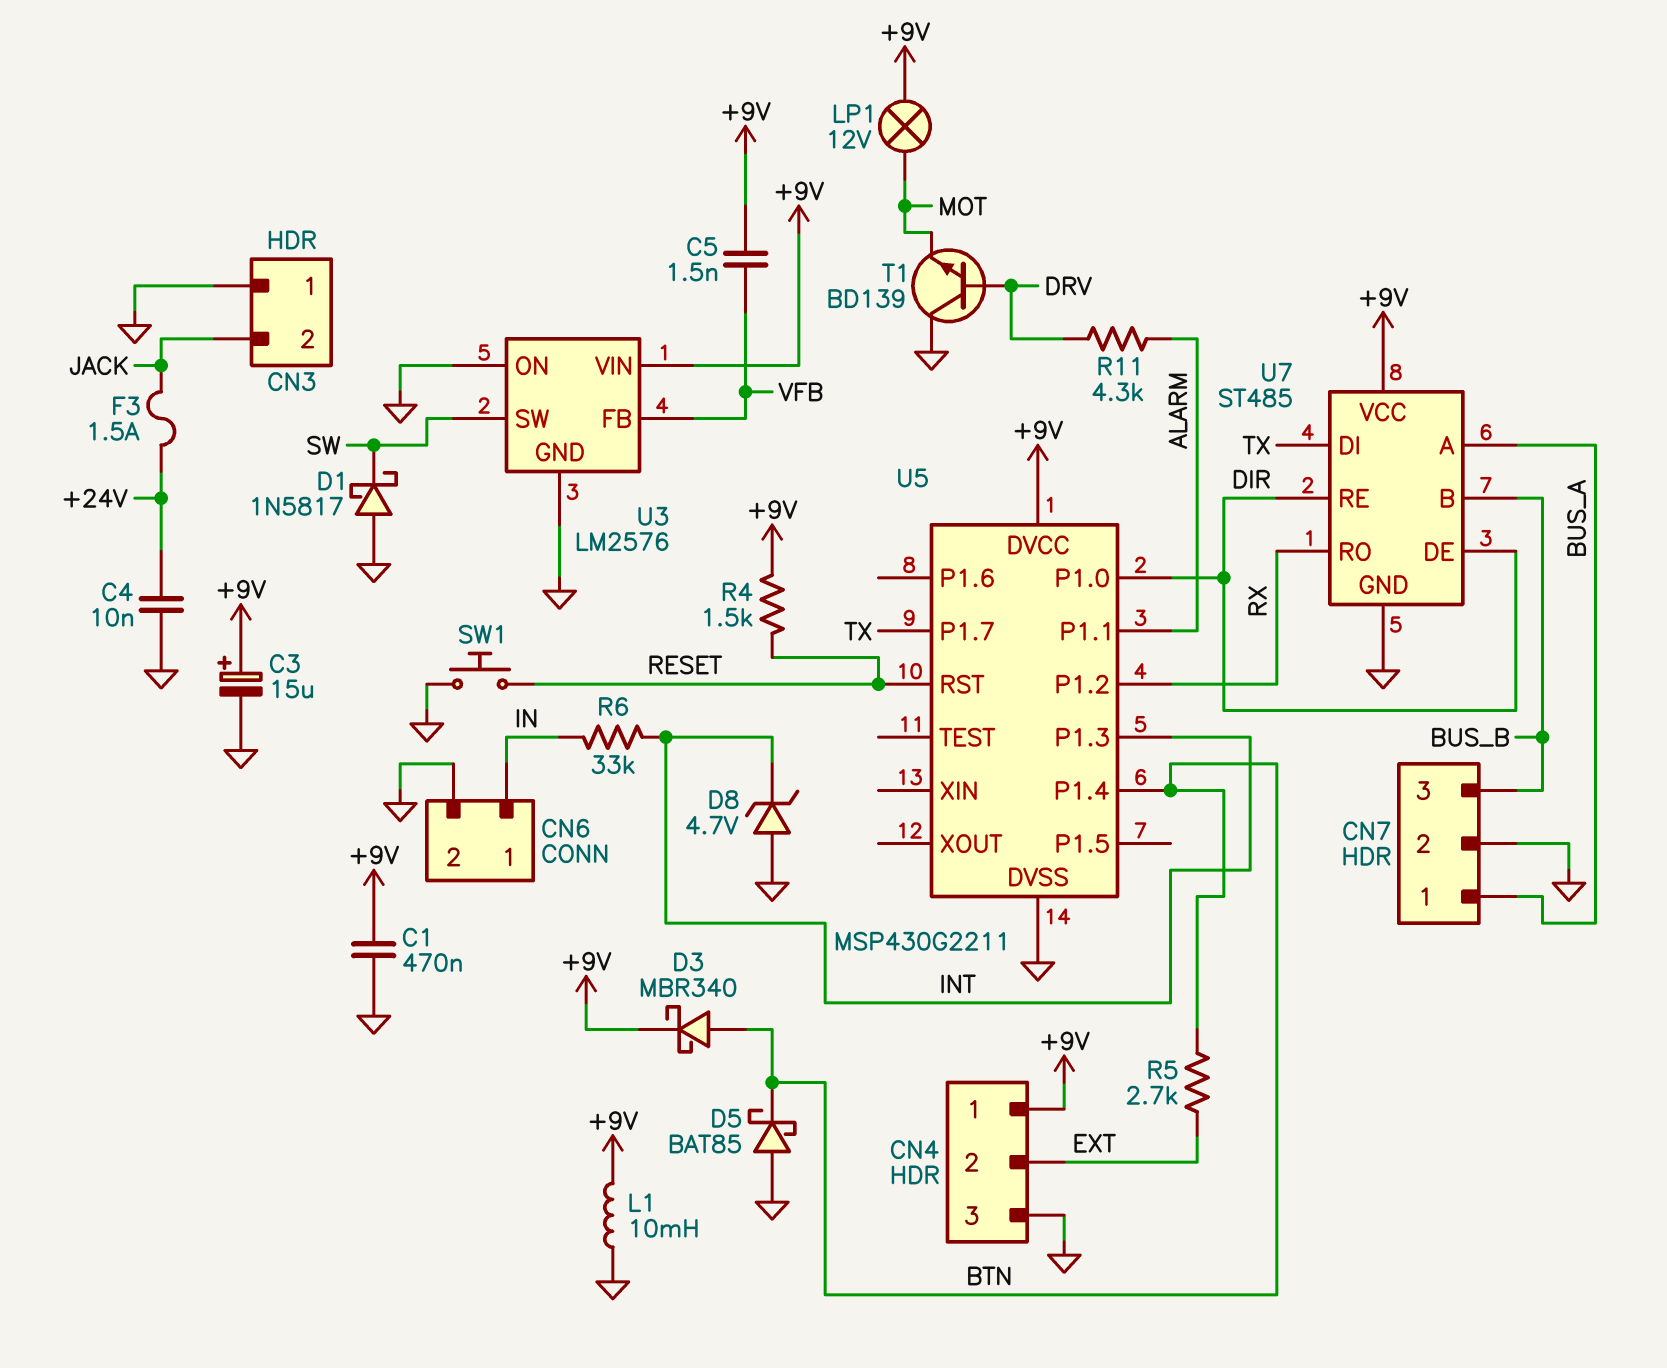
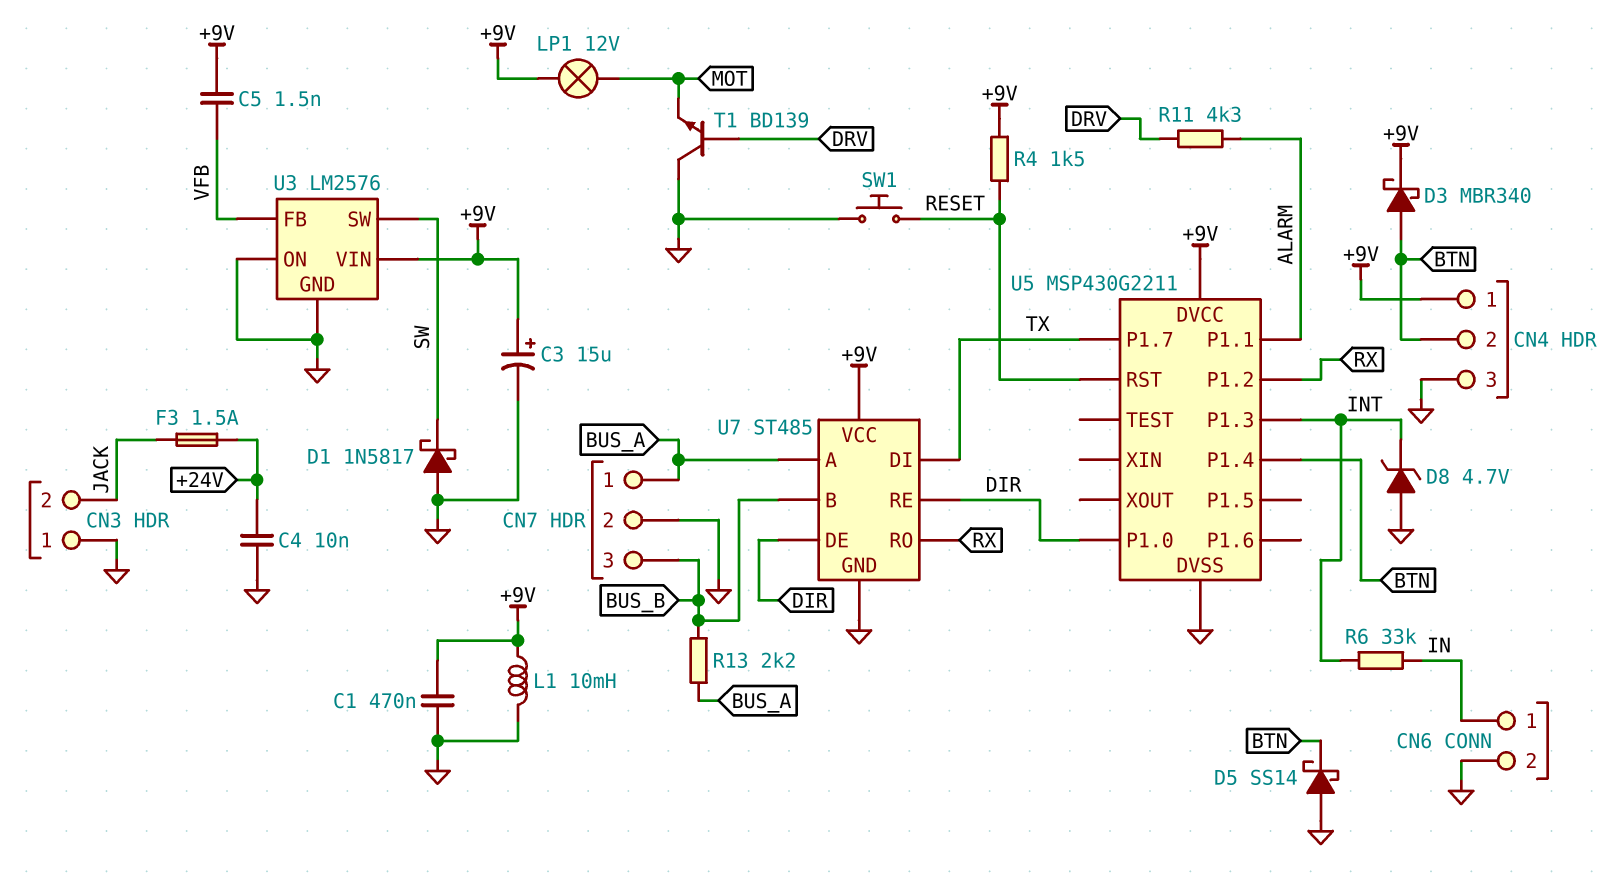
CN4 pin 2: EXT -> BTN
D5: schottky BAT85 (A GND, K BTN) -> schottky SS14 (A GND, K BTN)
R5: 2.7k (BTN, EXT) -> none
R13: none -> 2.2k (BUS_A, BUS_B)

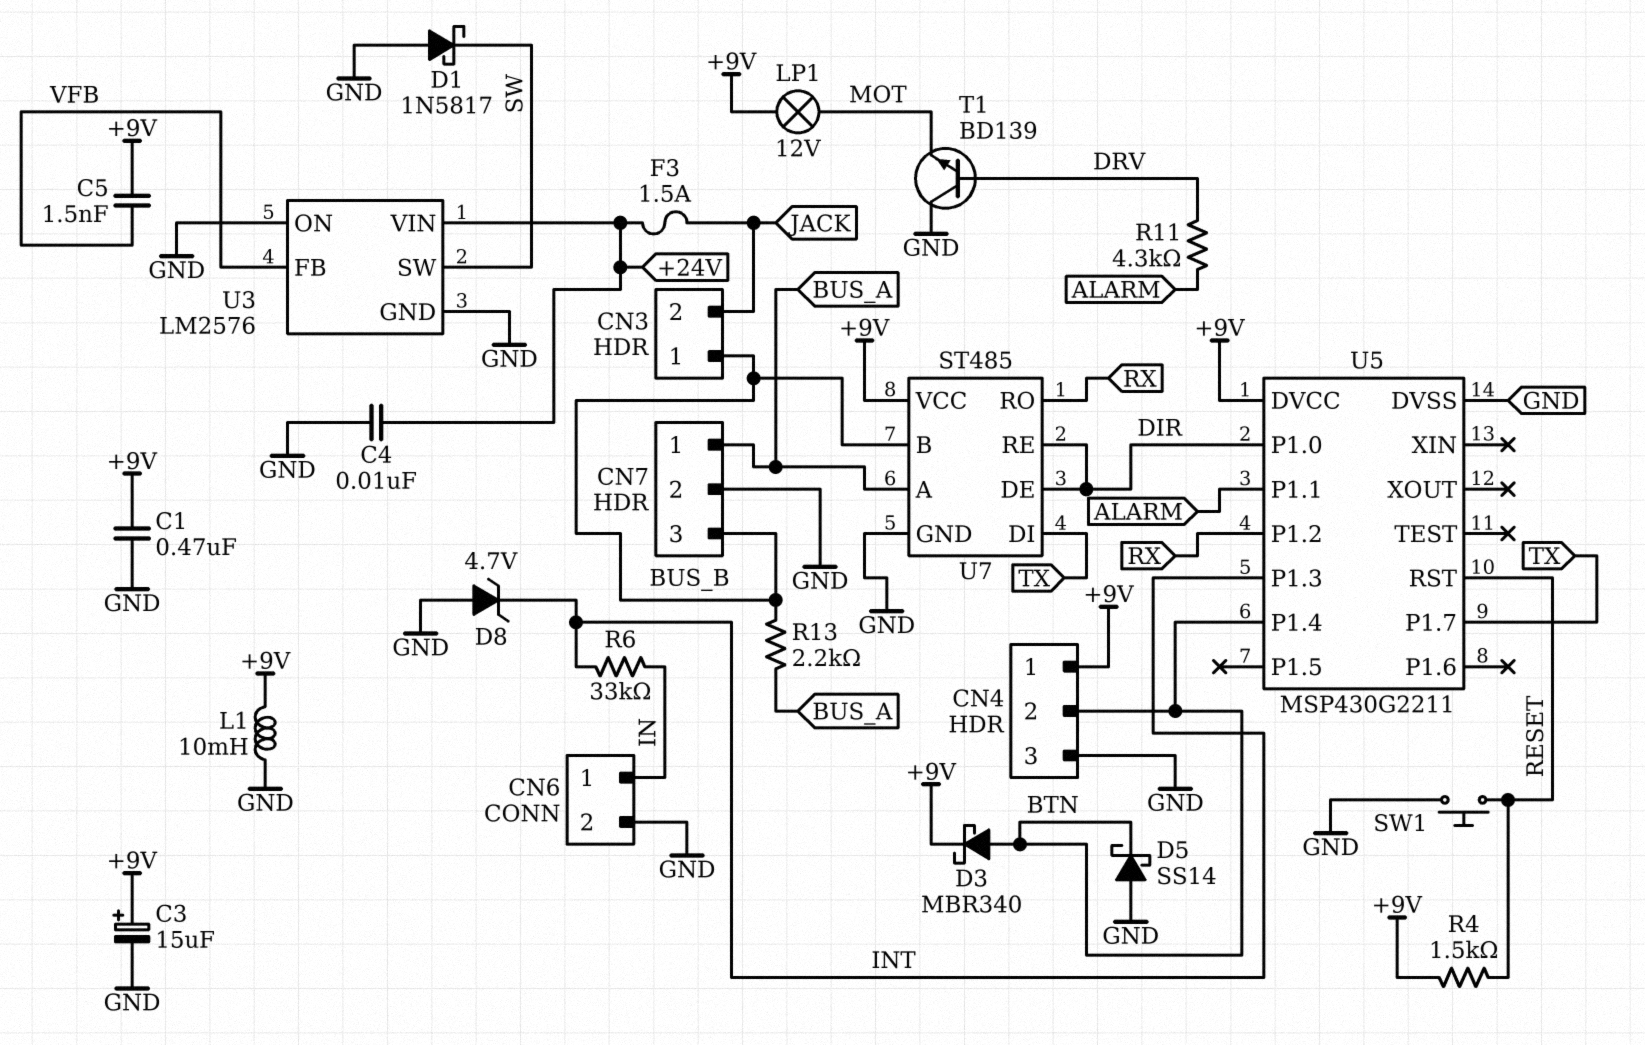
CN3 pin 1: GND -> BUS_B
U3 pin VIN: +9V -> +24V

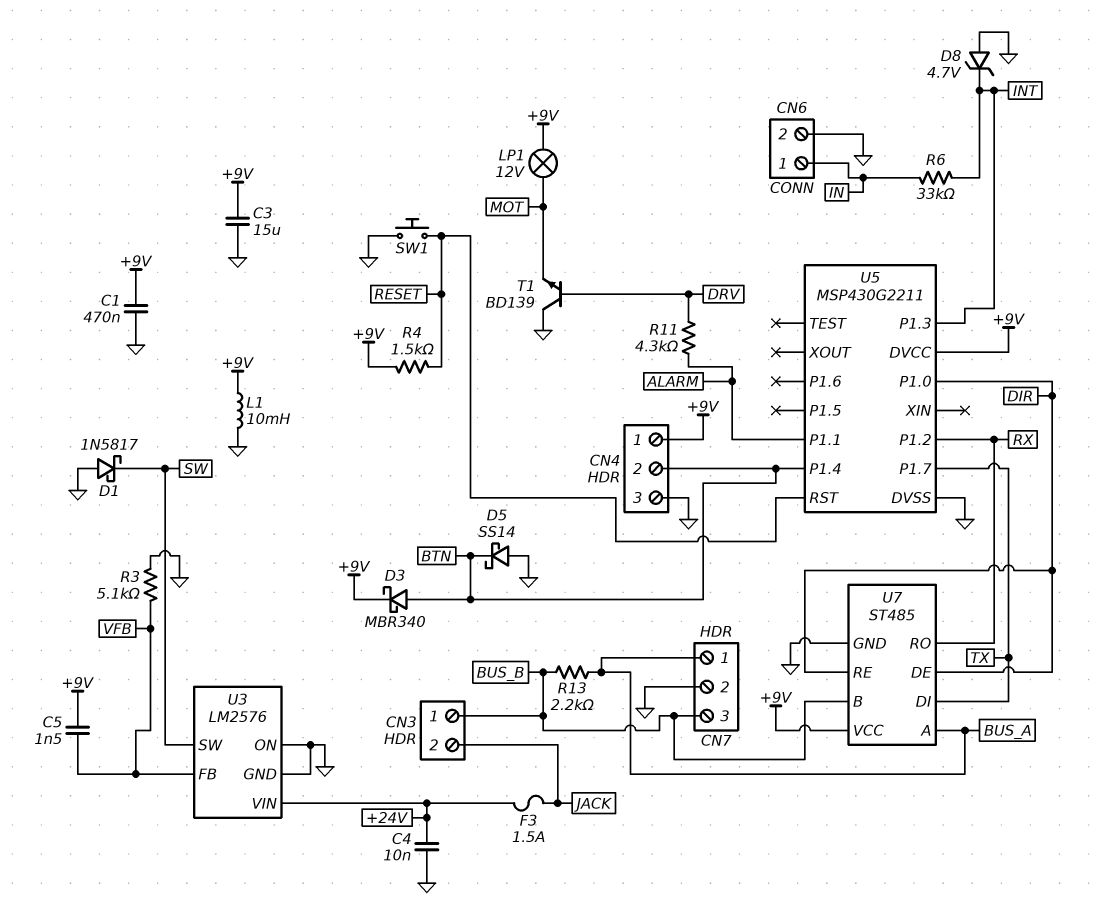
C3: 15uF (plus +9V, minus GND) -> 15uF (+9V, GND)
R3: none -> 5.1k (GND, VFB)

